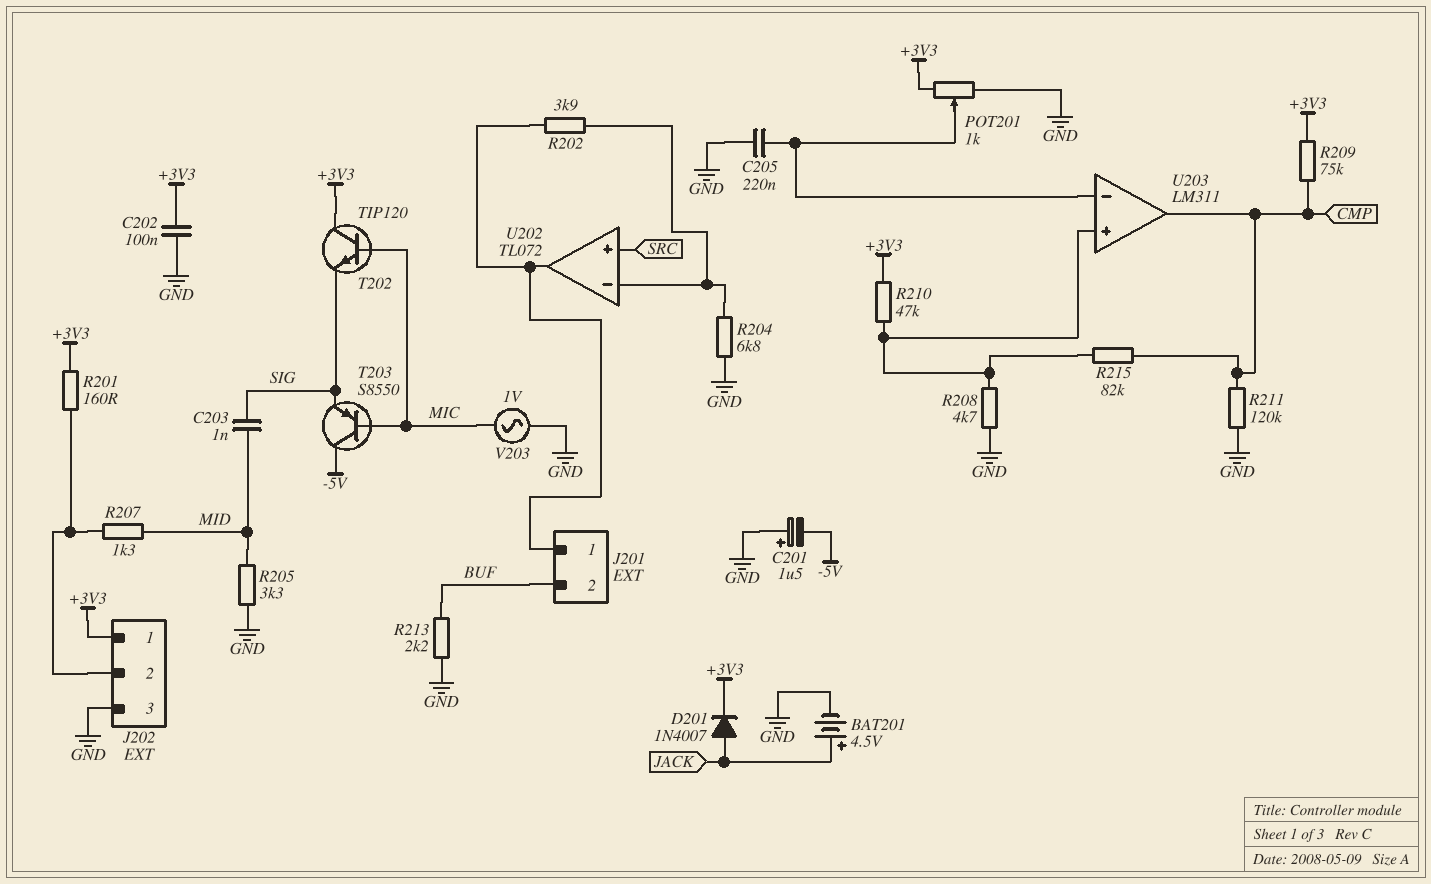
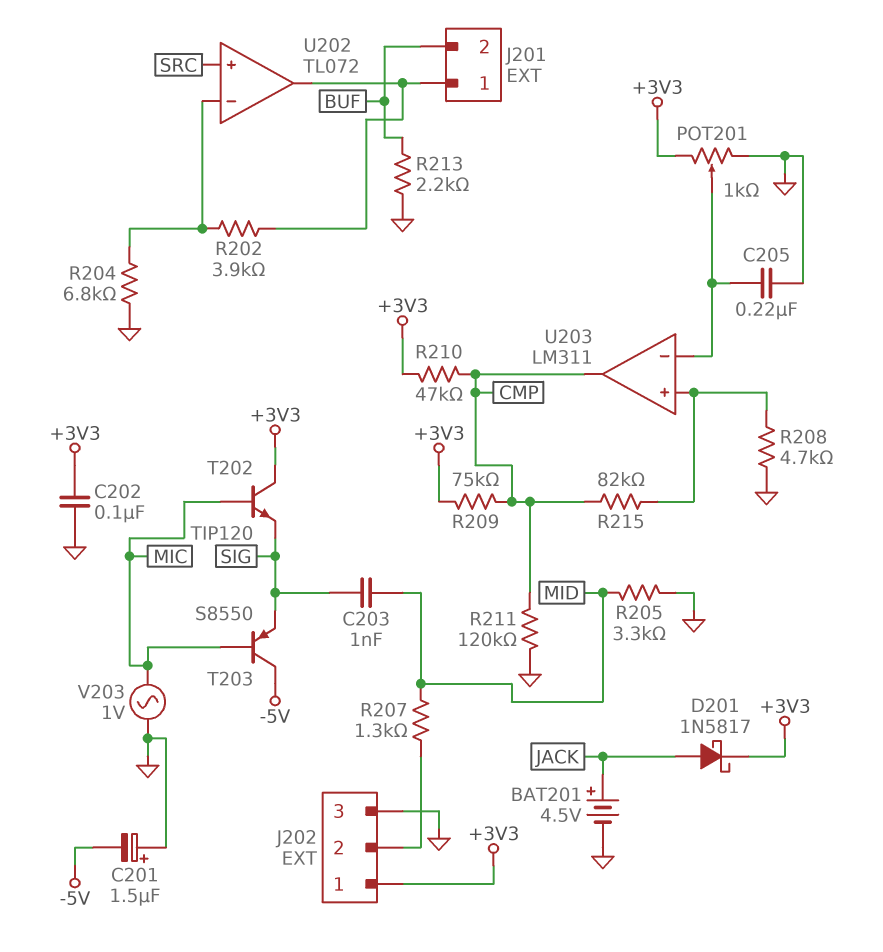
D201: diode 1N4007 (A JACK, K +3V3) -> schottky 1N5817 (A JACK, K +3V3)
R201: 160 (+3V3, J202/2) -> none
R210: 47k (+3V3, U203/in+) -> 47k (+3V3, CMP)

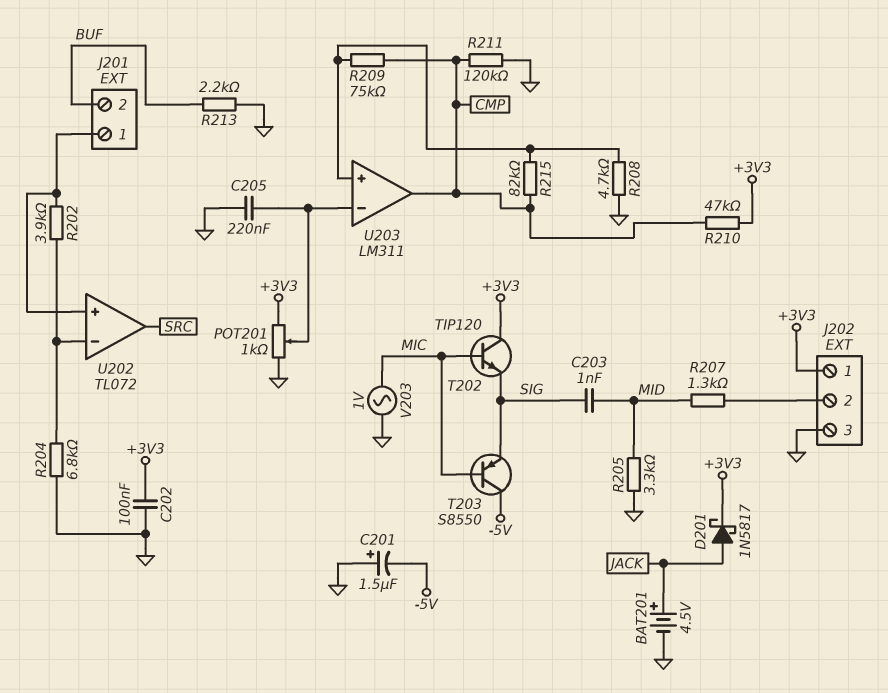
R209: 75k (+3V3, CMP) -> 75k (CMP, U203/in+)
U202 pin in+: SRC -> J201/1
U202 pin out: J201/1 -> SRC

